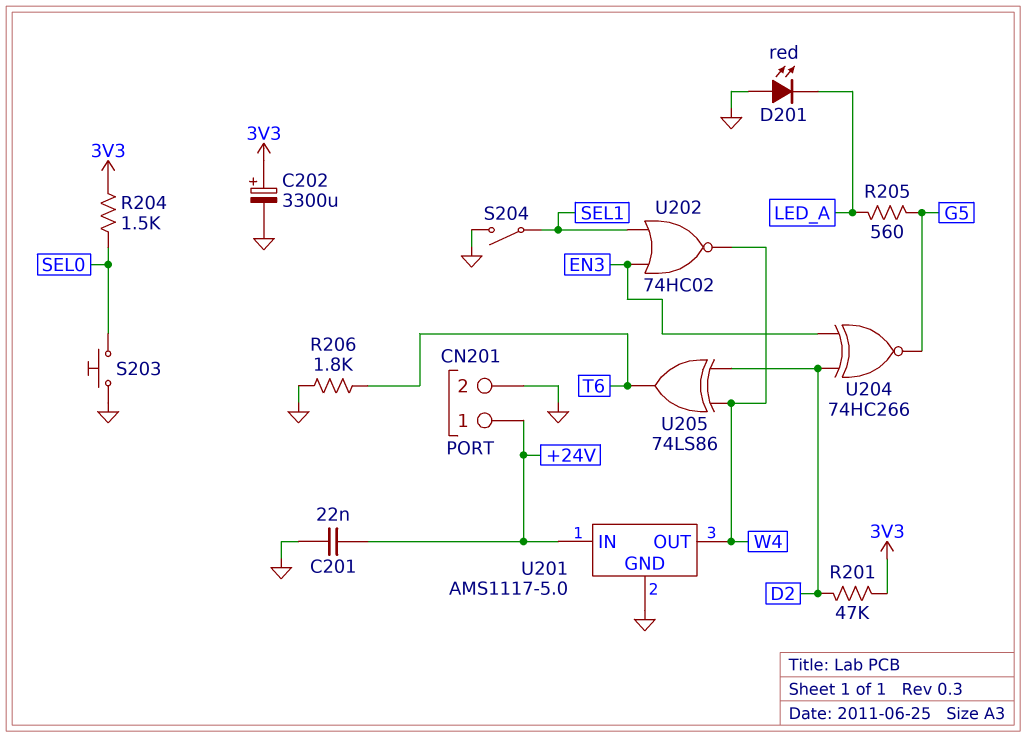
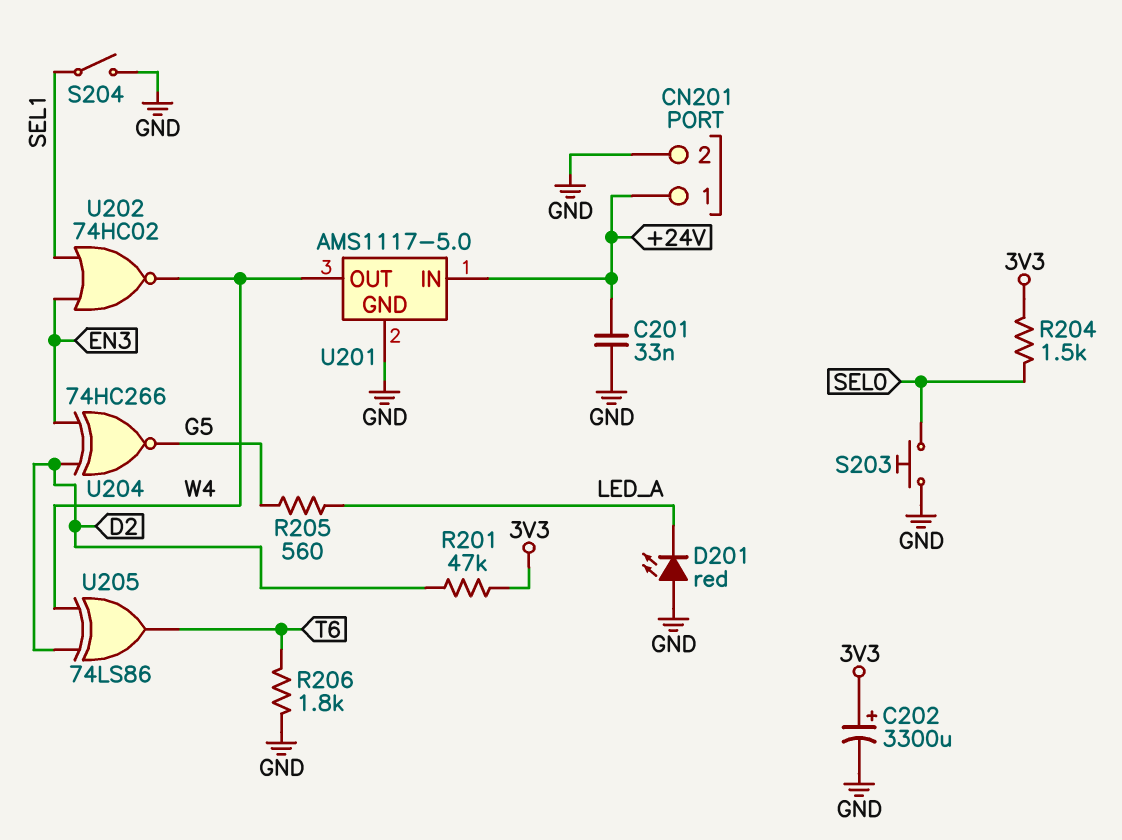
C201: 22nF (+24V, GND) -> 33nF (+24V, GND)

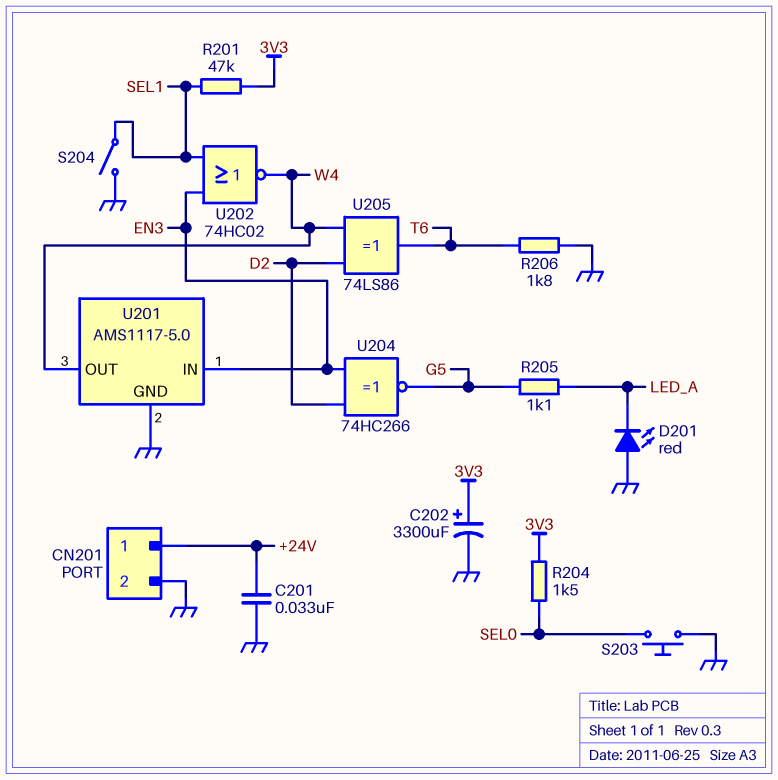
R201: 47k (3V3, D2) -> 47k (3V3, SEL1)
R205: 560 (G5, LED_A) -> 1.1k (G5, LED_A)
U201 pin IN: +24V -> EN3

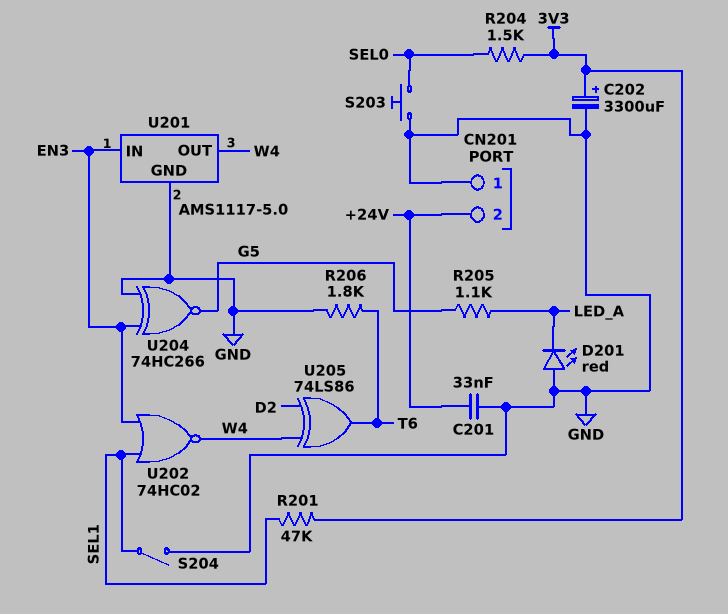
CN201 pin 1: +24V -> GND
CN201 pin 2: GND -> +24V
U204: XNOR 74HC266 (in D2, in EN3, out G5) -> XNOR 74HC266 (in EN3, in GND, out G5)

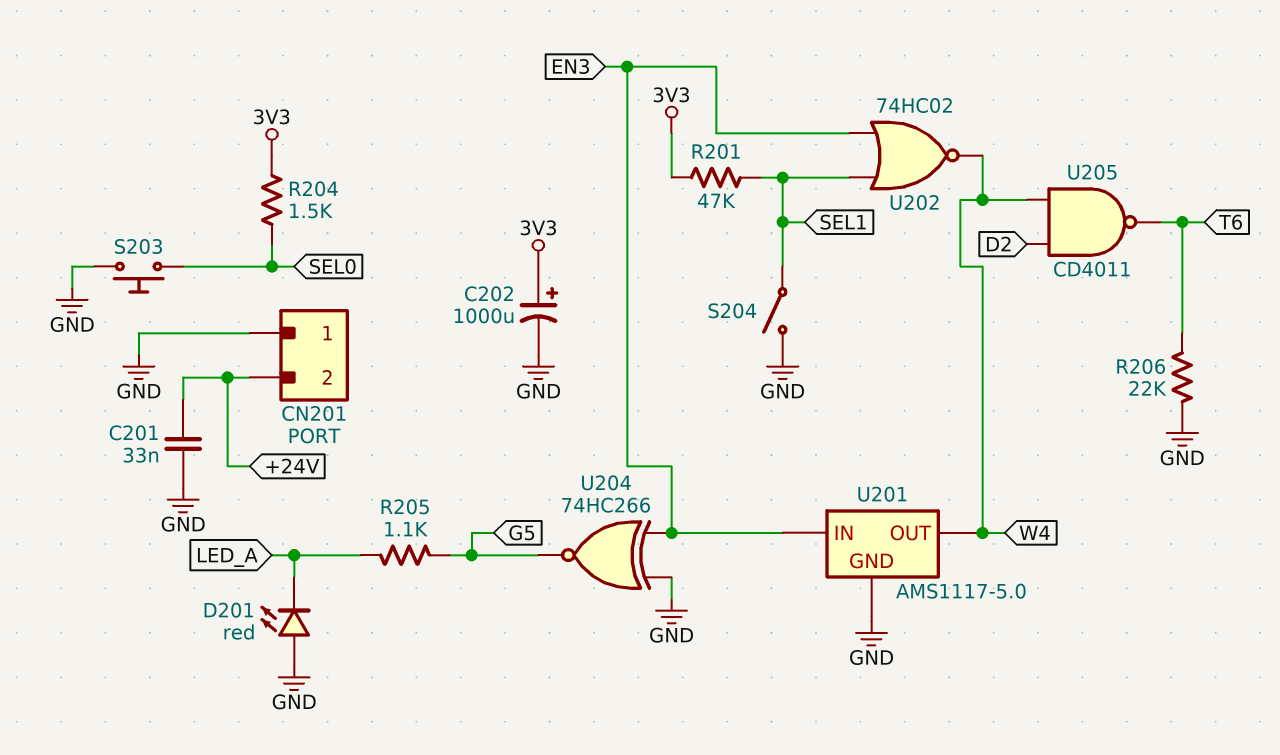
C202: 3300uF (plus 3V3, minus GND) -> 1000uF (plus 3V3, minus GND)
R206: 1.8k (GND, T6) -> 22k (GND, T6)
U205: XOR 74LS86 (in D2, in W4, out T6) -> NAND CD4011 (in D2, in W4, out T6)

